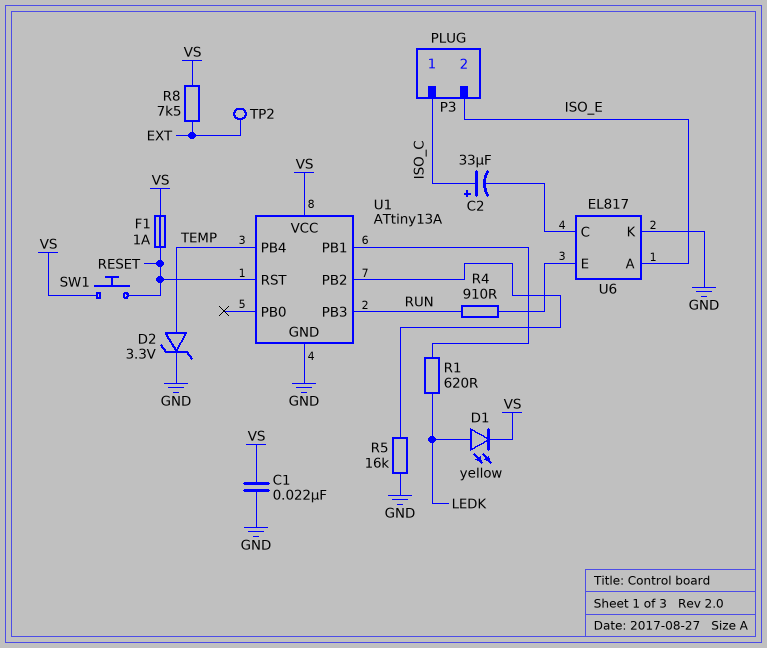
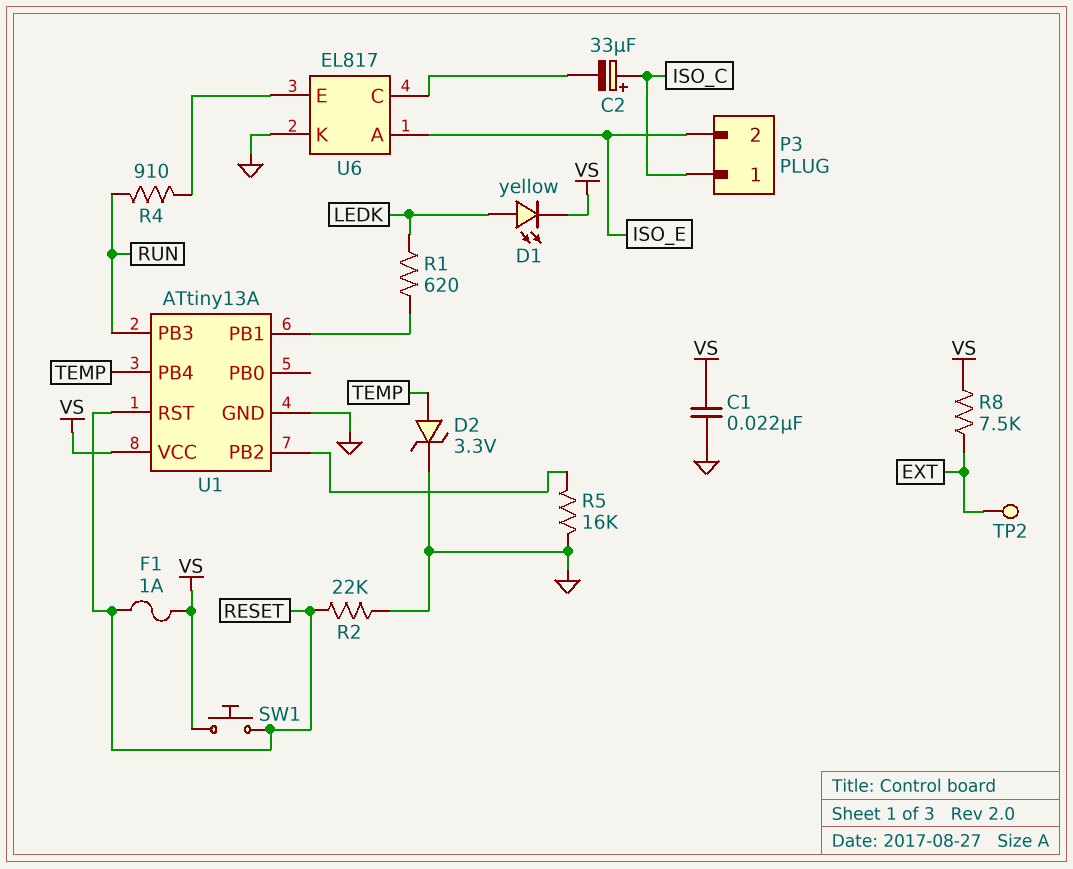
R2: none -> 22k (GND, RESET)

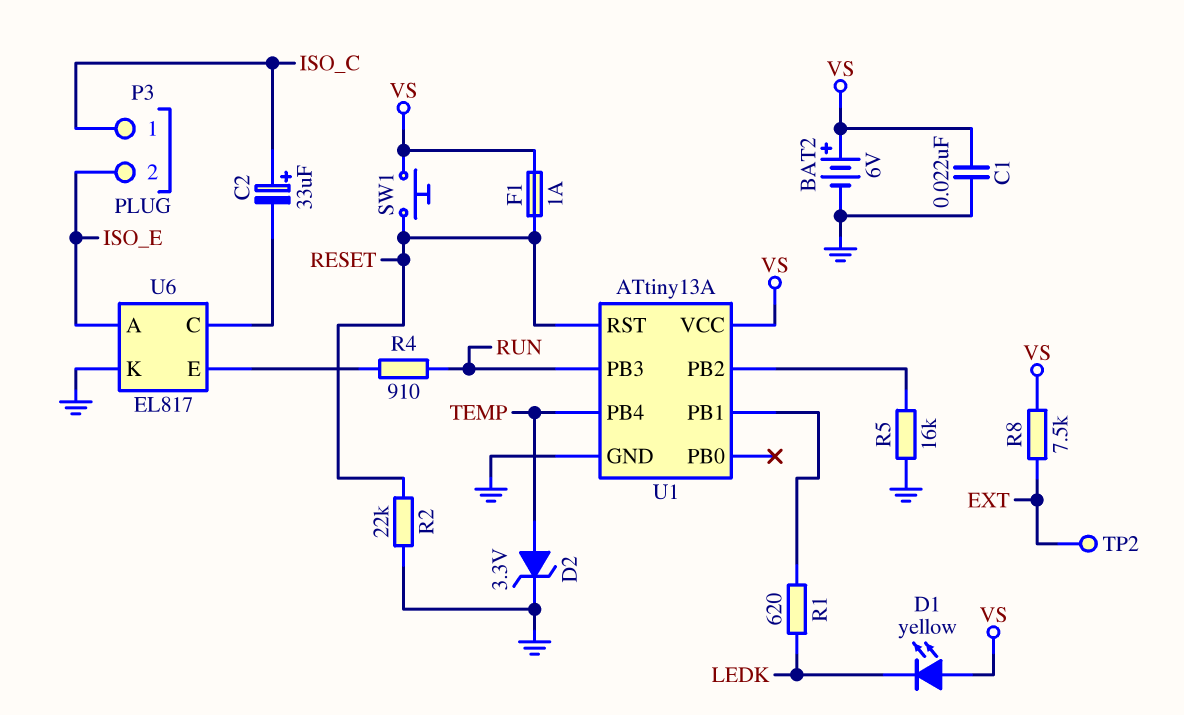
BAT2: none -> 6V (plus VS, minus GND)
D1: LED yellow (A LEDK, K VS) -> LED yellow (A VS, K LEDK)

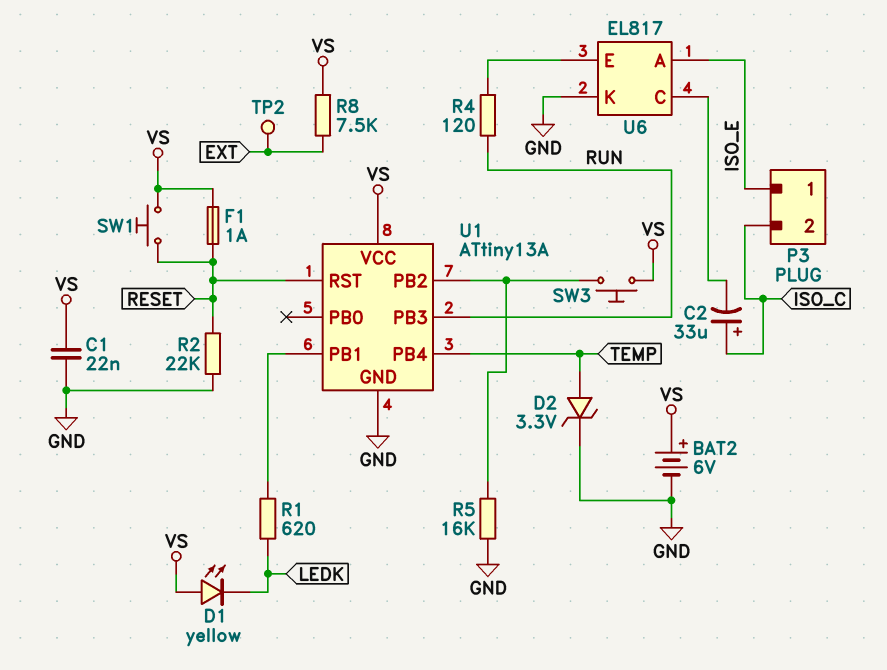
P3 pin 1: ISO_C -> ISO_E
P3 pin 2: ISO_E -> ISO_C
R4: 910 (RUN, U6/E) -> 120 (RUN, U6/E)
SW3: none -> button (U1/PB2, VS)

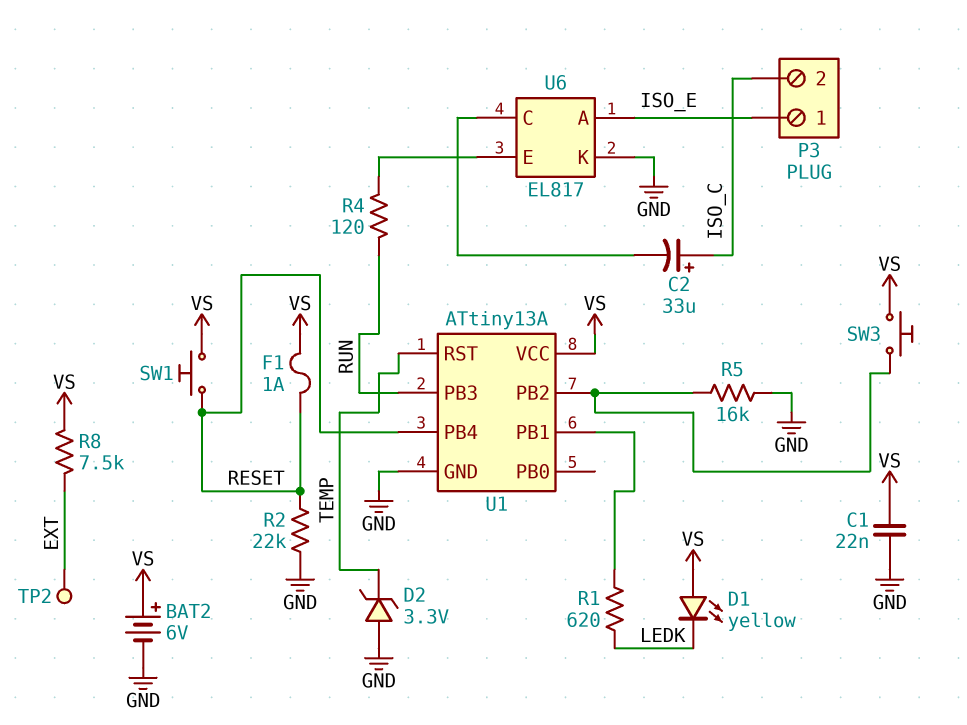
D2: zener 3.3V (A TEMP, K GND) -> zener 3.3V (A GND, K TEMP)
U1 pin PB4: TEMP -> RESET
U1 pin RST: RESET -> TEMP

